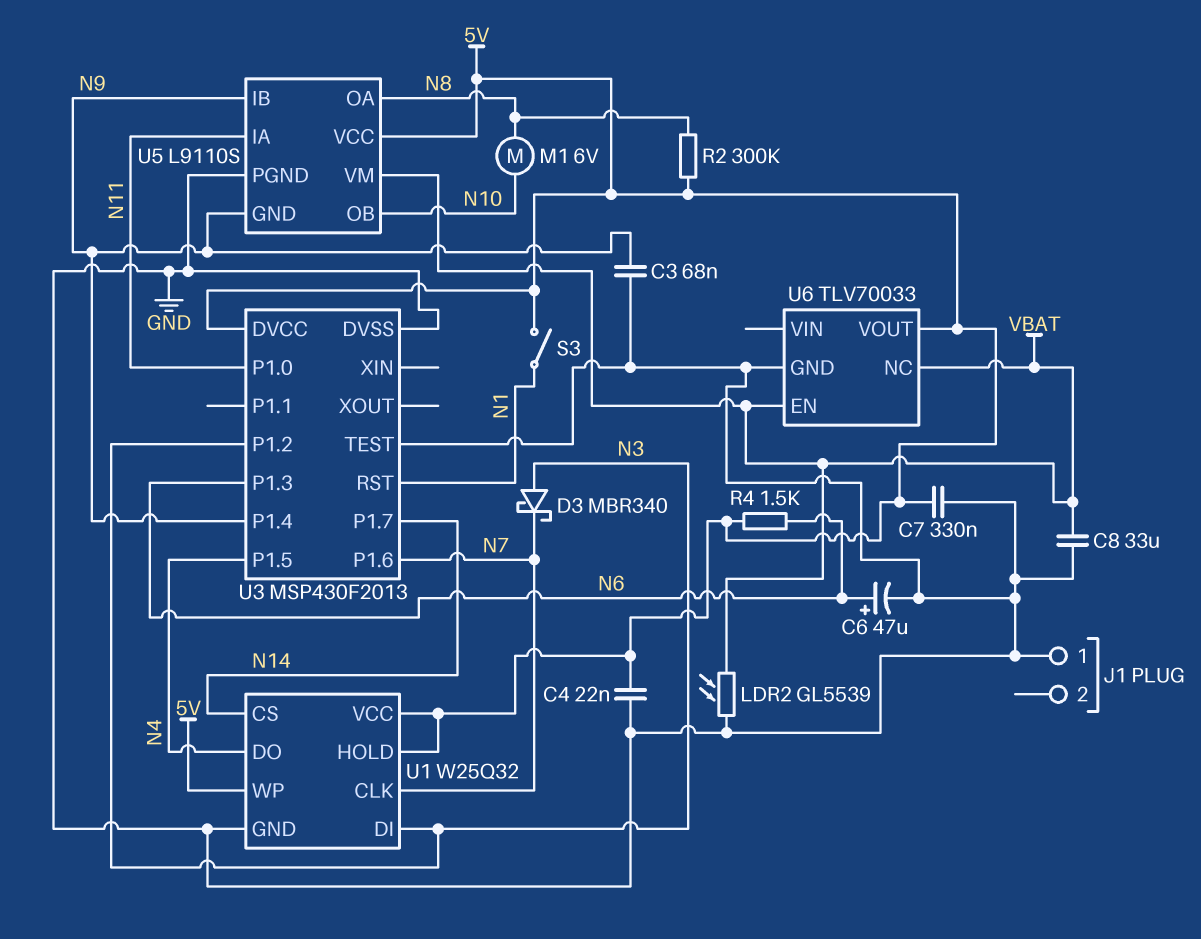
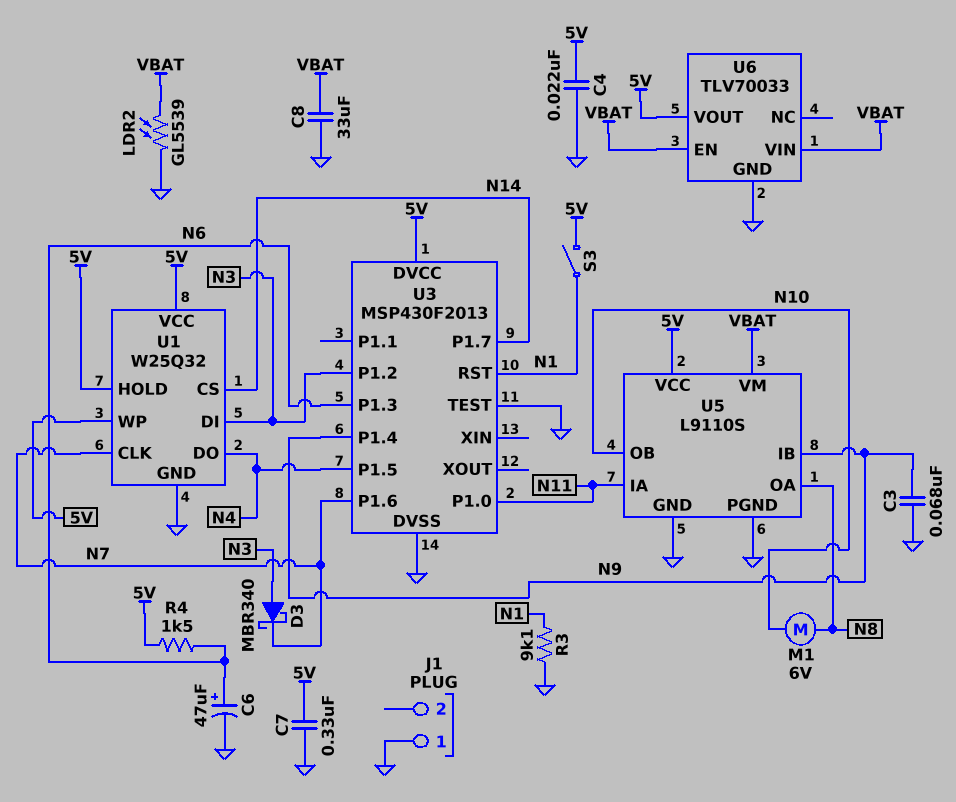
R2: 300k (5V, N8) -> none
R3: none -> 9.1k (GND, N1)
U5 pin GND: N9 -> GND
U6 pin NC: VBAT -> none
U6 pin VIN: none -> VBAT

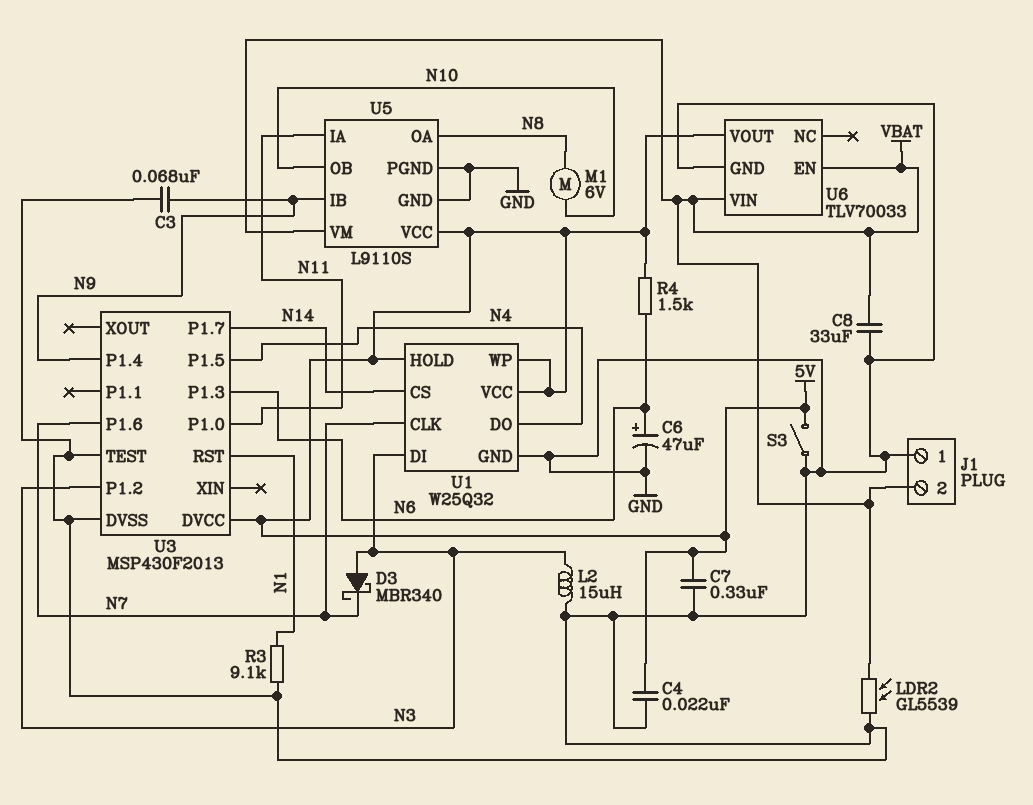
J1 pin 2: none -> VBAT
L2: none -> 15uH (GND, N3)
S3: switch (5V, N1) -> switch (5V, GND)

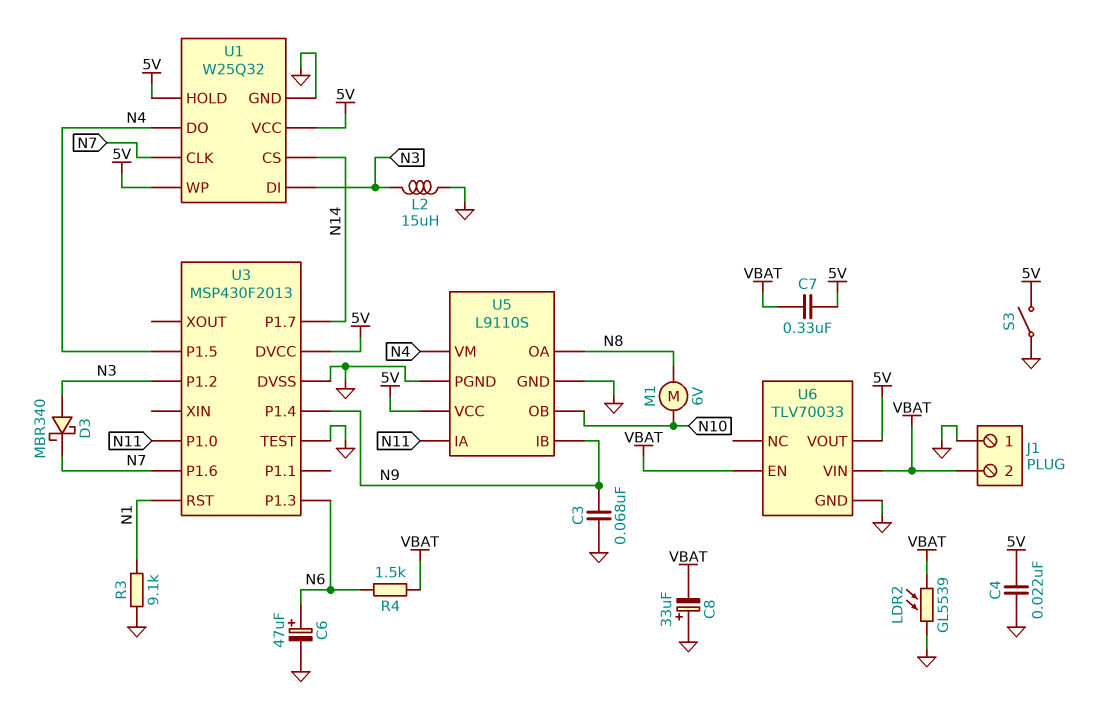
C7: 330nF (5V, GND) -> 330nF (5V, VBAT)
C8: 33uF (GND, VBAT) -> 33uF (plus GND, minus VBAT)
R4: 1.5k (5V, N6) -> 1.5k (N6, VBAT)
U5 pin VM: VBAT -> N4

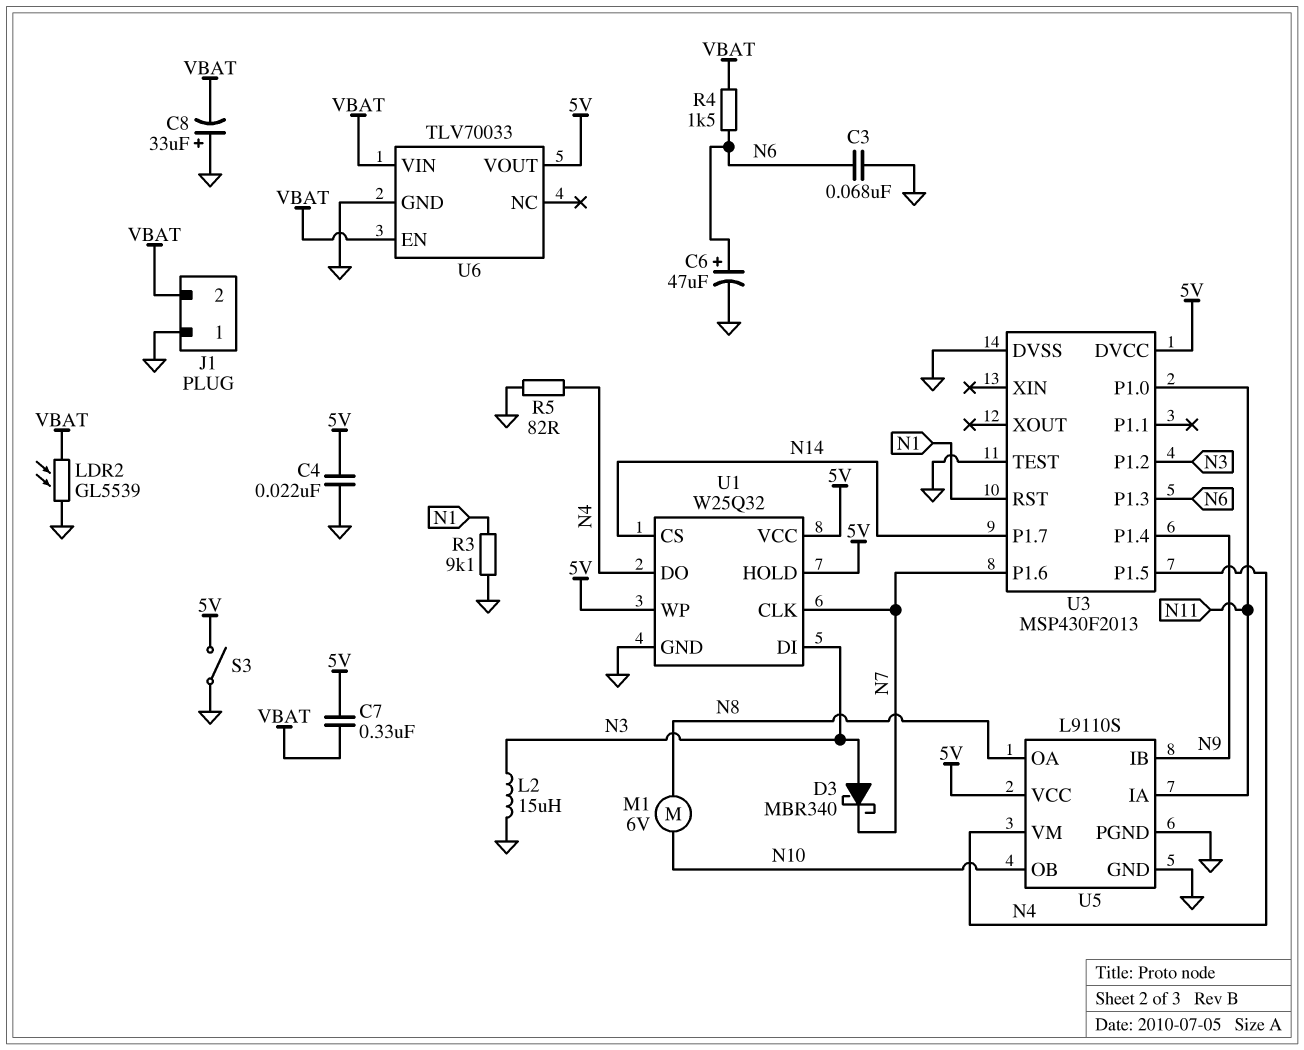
C3: 68nF (GND, N9) -> 68nF (GND, N6)
R5: none -> 82 (GND, N4)

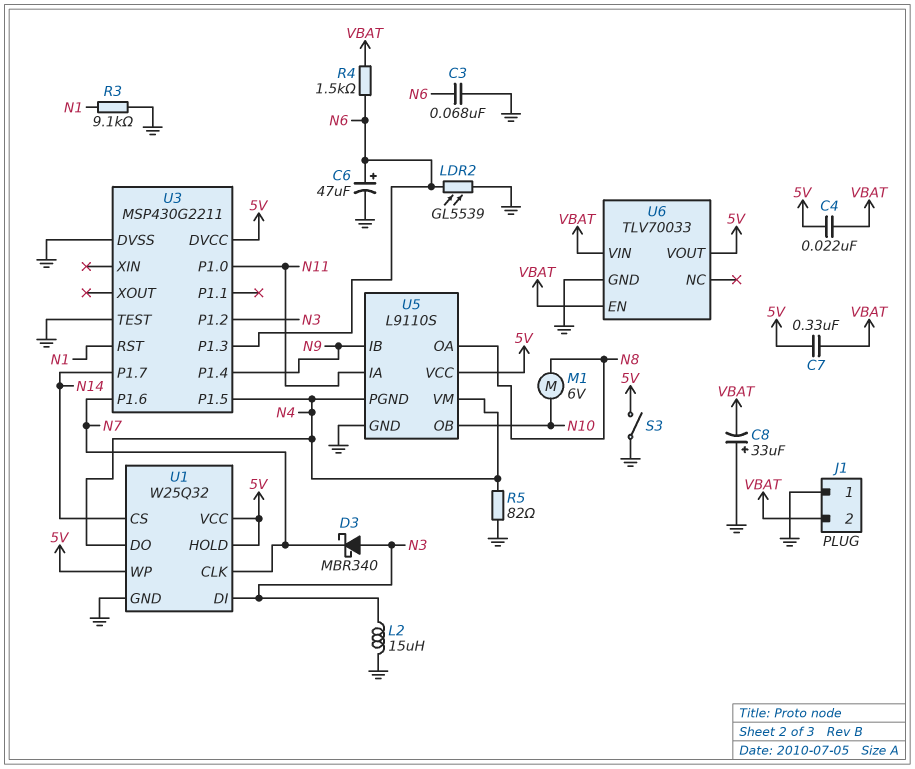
C4: 22nF (5V, GND) -> 22nF (5V, VBAT)
LDR2: GL5539 (GND, VBAT) -> GL5539 (GND, N6)
U3: MSP430F2013 -> MSP430G2211
U5 pin PGND: GND -> N4

